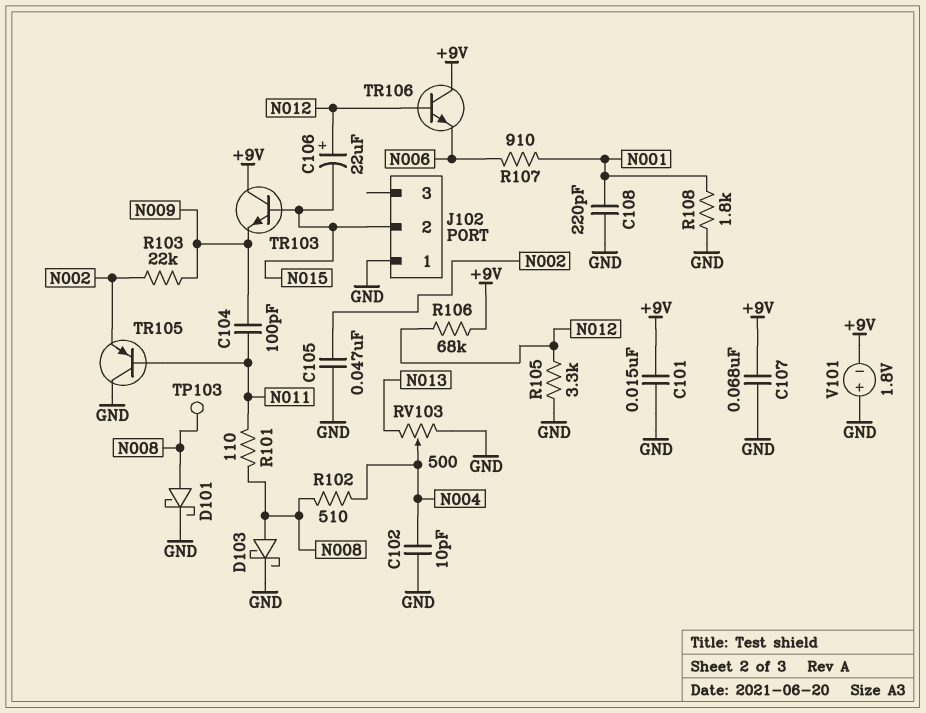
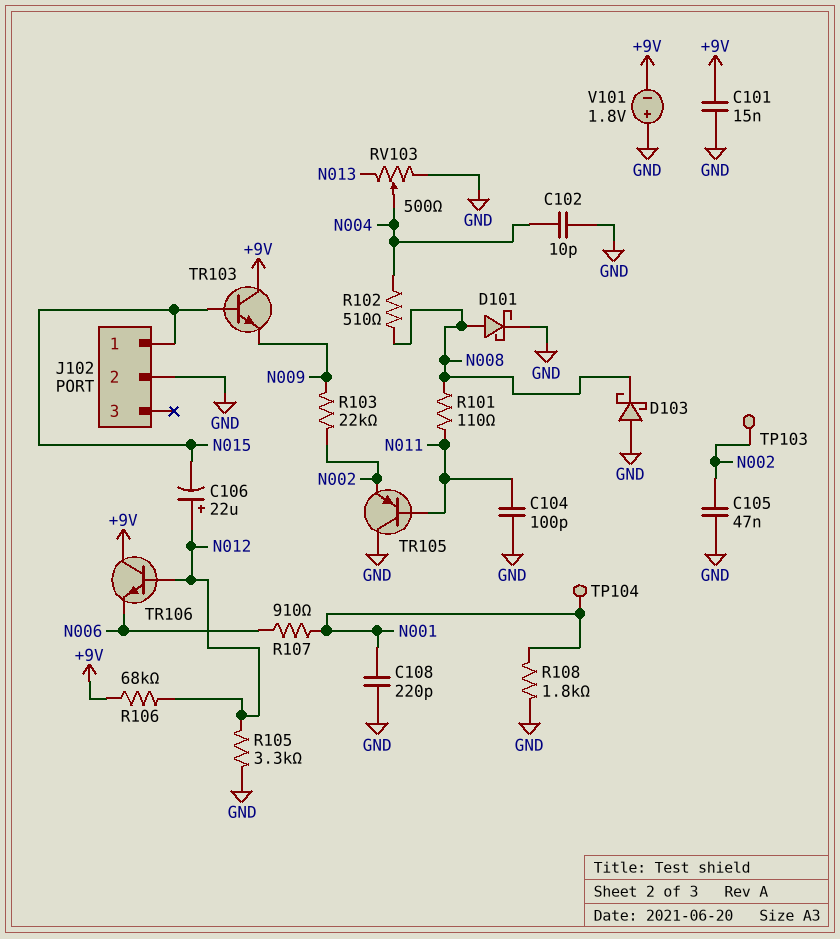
C104: 100pF (N009, N011) -> 100pF (GND, N011)
C107: 68nF (+9V, GND) -> none
D103: schottky (A N008, K GND) -> schottky (A GND, K N008)
J102 pin 1: GND -> N015
J102 pin 2: N015 -> GND
TP103: test point (N008) -> test point (N002)
TP104: none -> test point (N001)

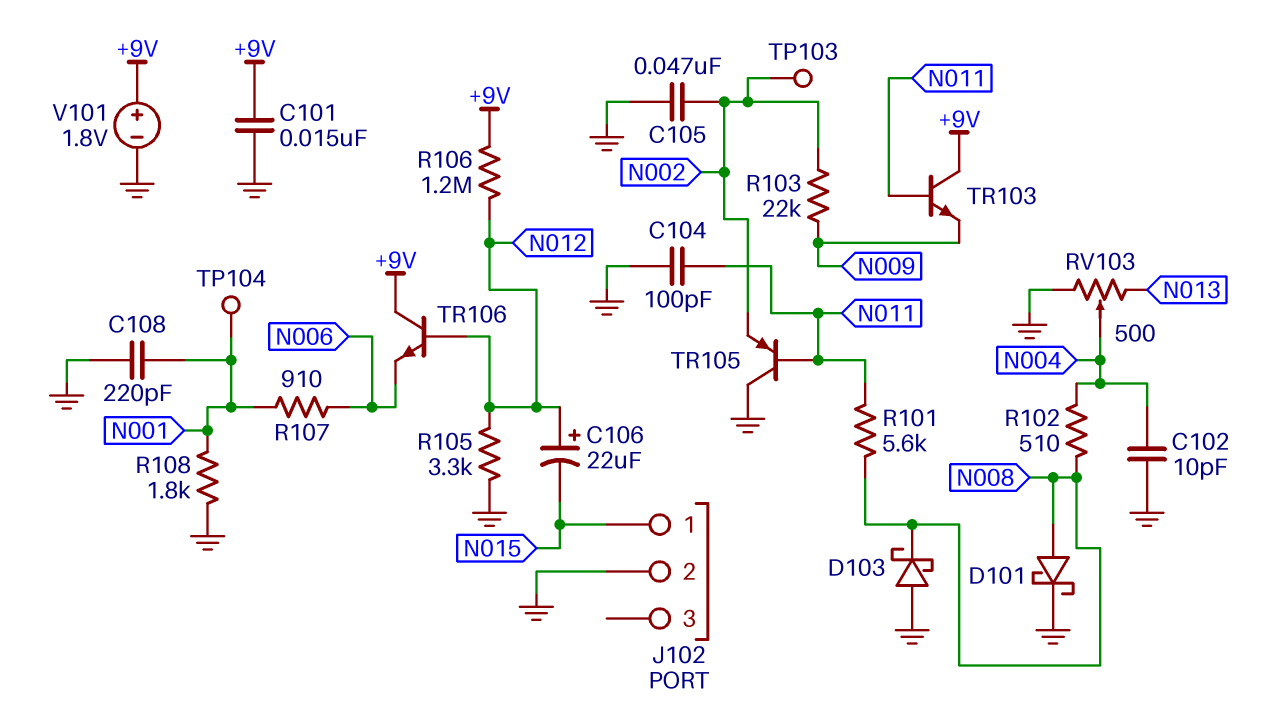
R101: 110 (N008, N011) -> 5.6k (N008, N011)
R106: 68k (+9V, N012) -> 1.2M (+9V, N012)
TR103: NPN (B N015, C +9V, E N009) -> NPN (B N011, C +9V, E N009)
V101: 1.8V (plus GND, minus +9V) -> 1.8V (plus +9V, minus GND)

